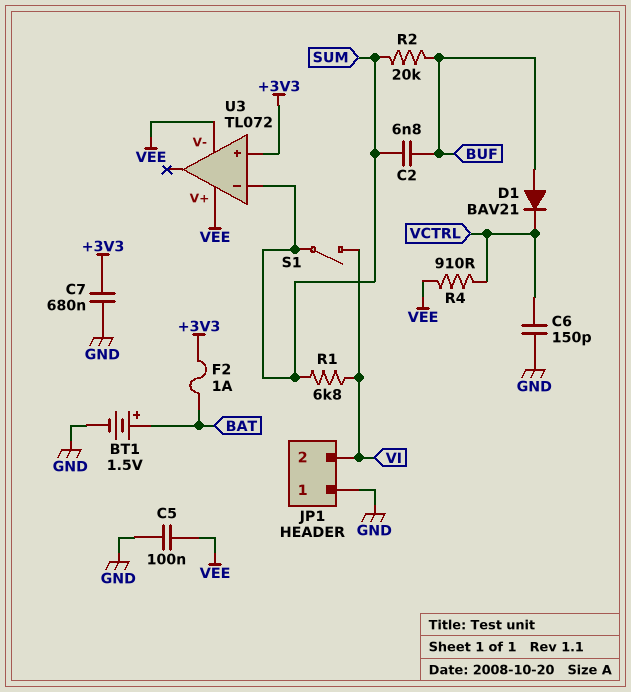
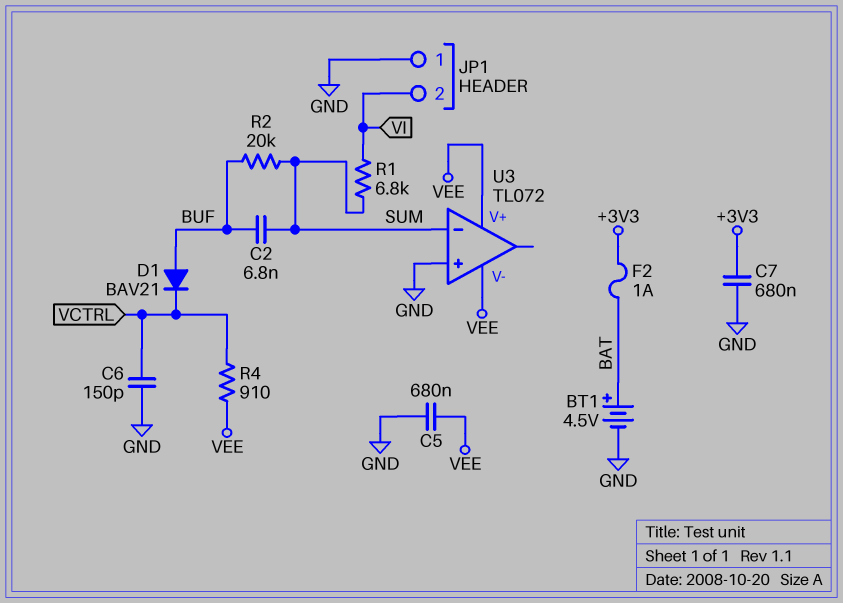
BT1: 1.5V (plus BAT, minus GND) -> 4.5V (plus BAT, minus GND)
C5: 100nF (GND, VEE) -> 680nF (GND, VEE)
S1: switch (SUM, VI) -> none
U3 pin in+: +3V3 -> GND

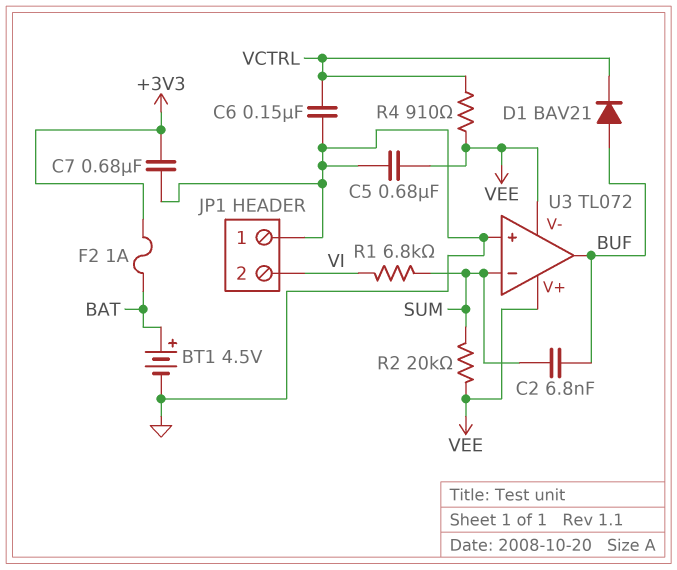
C6: 150pF (GND, VCTRL) -> 150nF (GND, VCTRL)
R2: 20k (BUF, SUM) -> 20k (SUM, VEE)
U3 pin out: none -> BUF

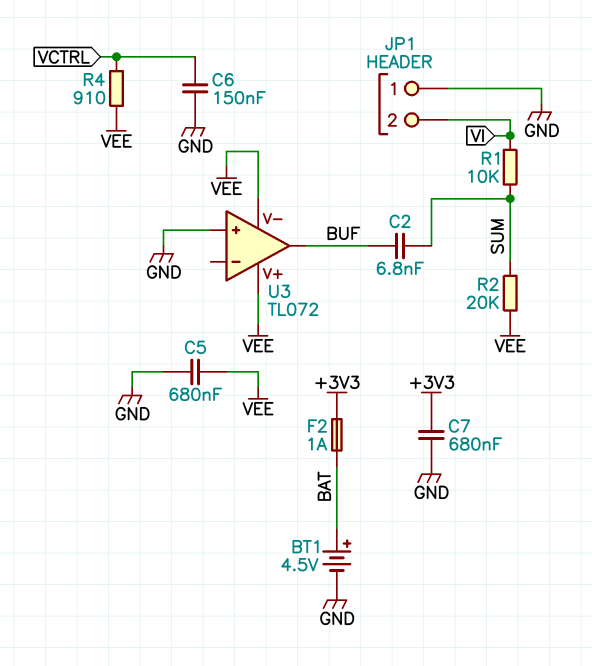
D1: diode BAV21 (A BUF, K VCTRL) -> none
R1: 6.8k (SUM, VI) -> 10k (SUM, VI)
U3 pin in-: SUM -> none

